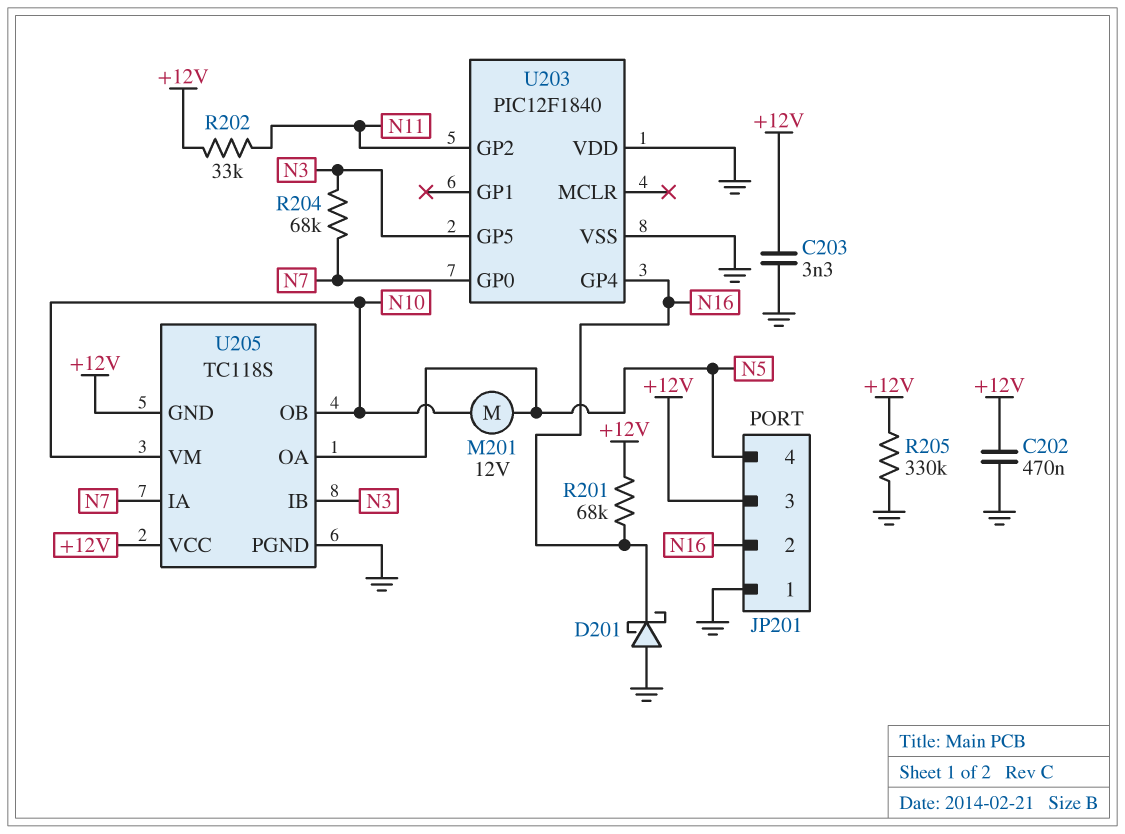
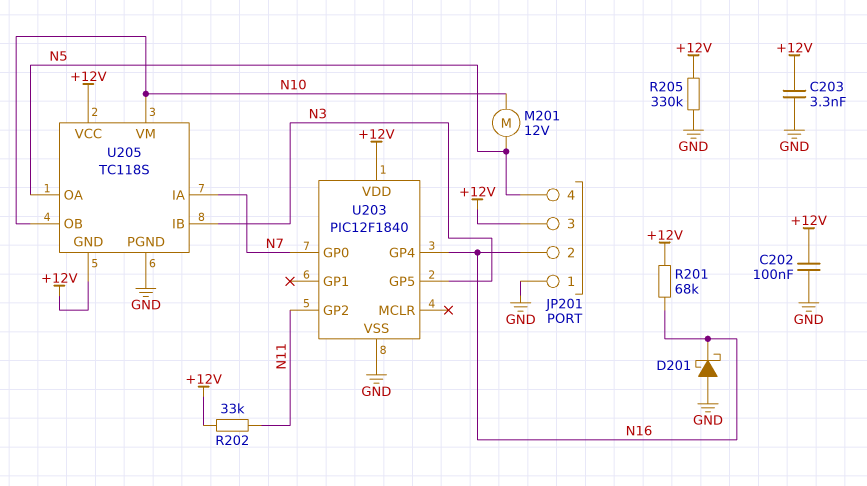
C202: 470nF (+12V, GND) -> 100nF (+12V, GND)
R204: 68k (N3, N7) -> none
U203 pin VDD: GND -> +12V

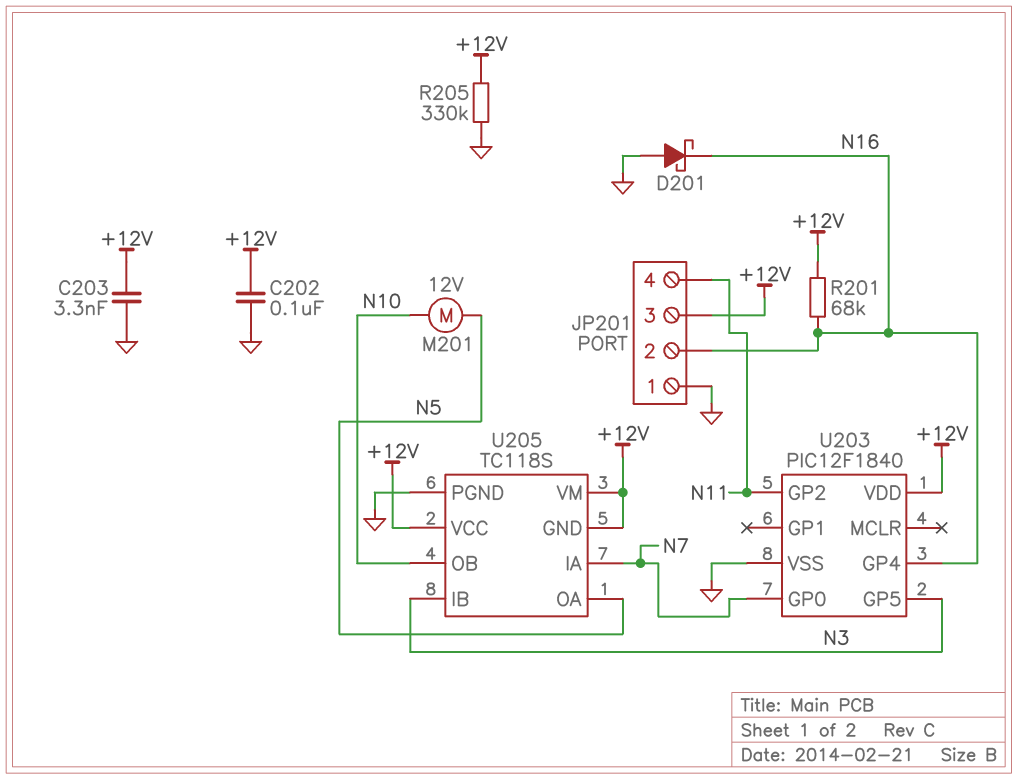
JP201 pin 4: N5 -> N11
R202: 33k (+12V, N11) -> none
U205 pin VM: N10 -> +12V

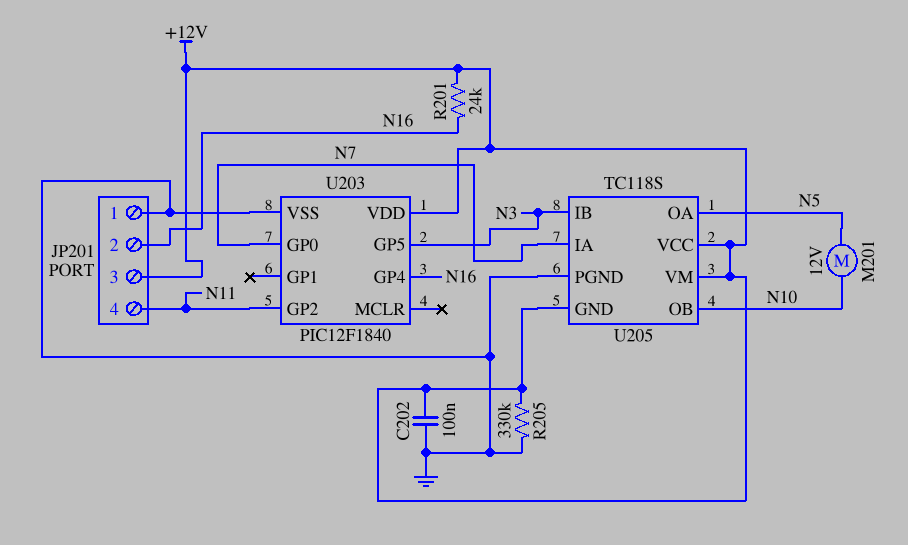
C203: 3.3nF (+12V, GND) -> none
D201: schottky (A GND, K N16) -> none
R201: 68k (+12V, N16) -> 24k (+12V, N16)

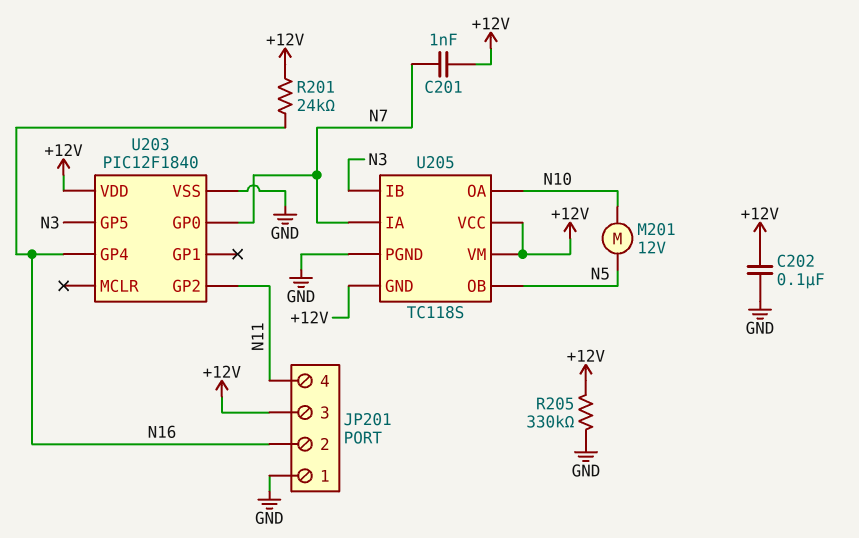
C201: none -> 1nF (+12V, N7)
U205 pin OA: N5 -> N10
U205 pin OB: N10 -> N5

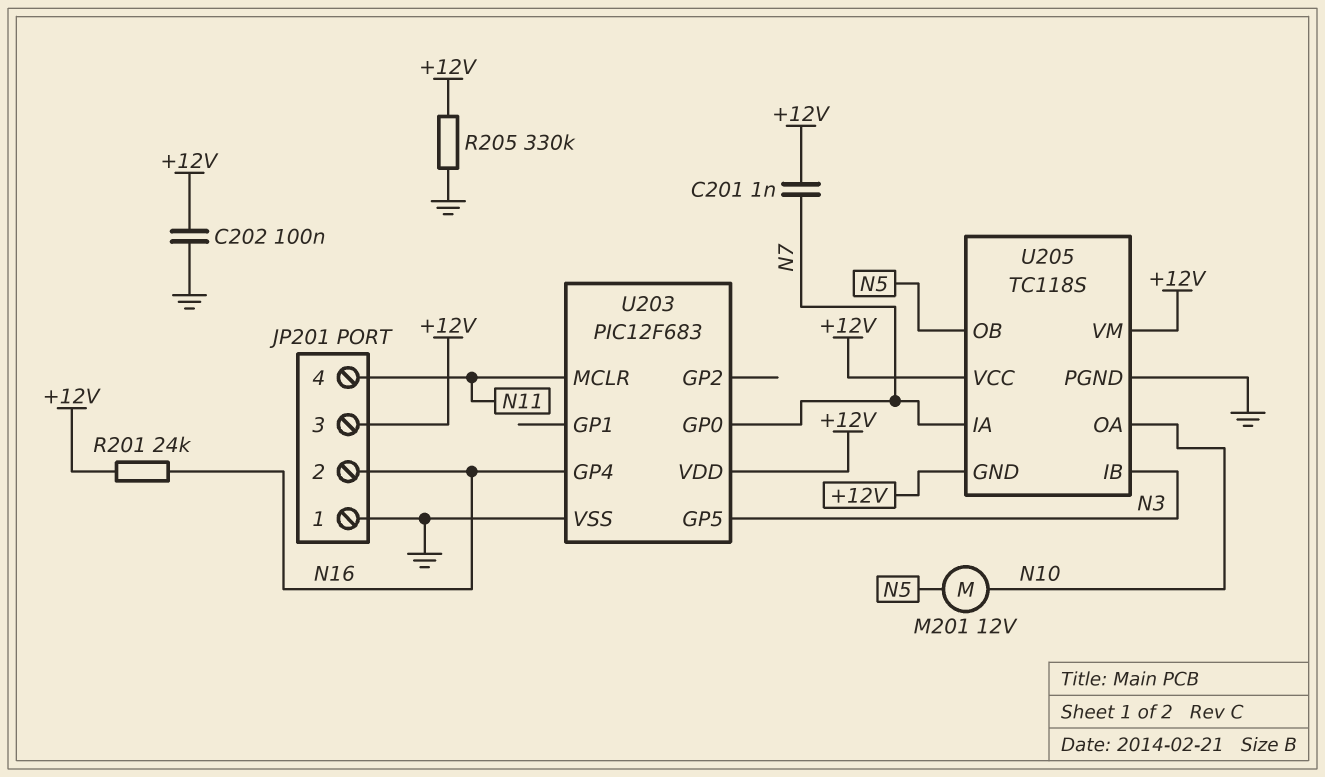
U203: PIC12F1840 -> PIC12F683
U203 pin GP2: N11 -> none
U203 pin MCLR: none -> N11

